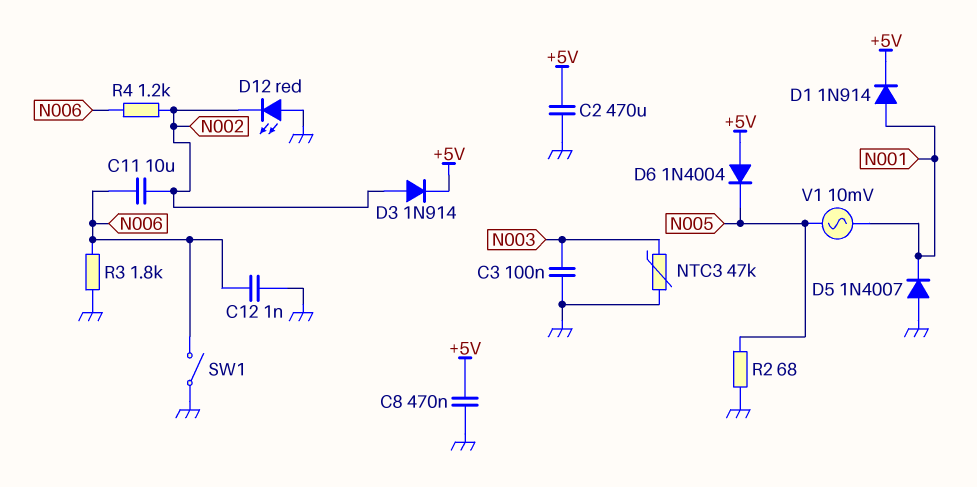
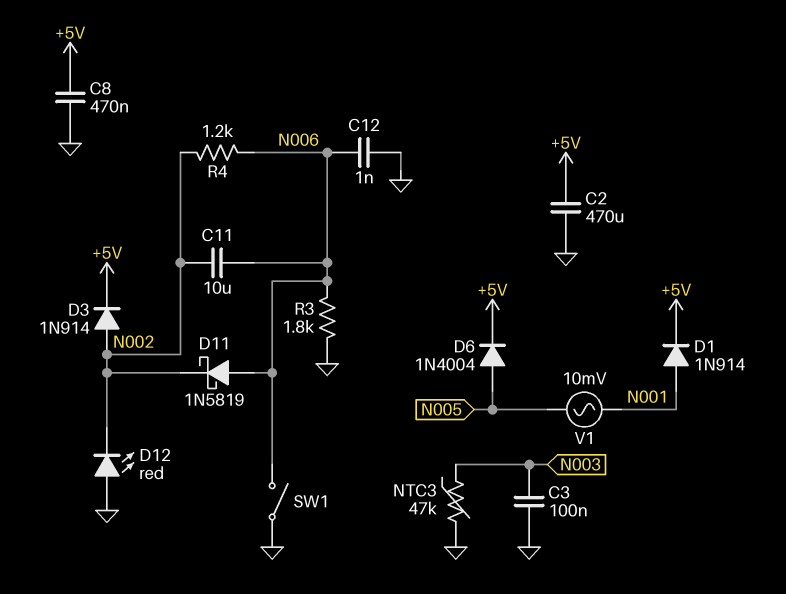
D5: diode 1N4007 (A GND, K N001) -> none
D6: diode 1N4004 (A +5V, K N005) -> diode 1N4004 (A N005, K +5V)
D11: none -> schottky 1N5819 (A N006, K N002)
R2: 68 (GND, N005) -> none

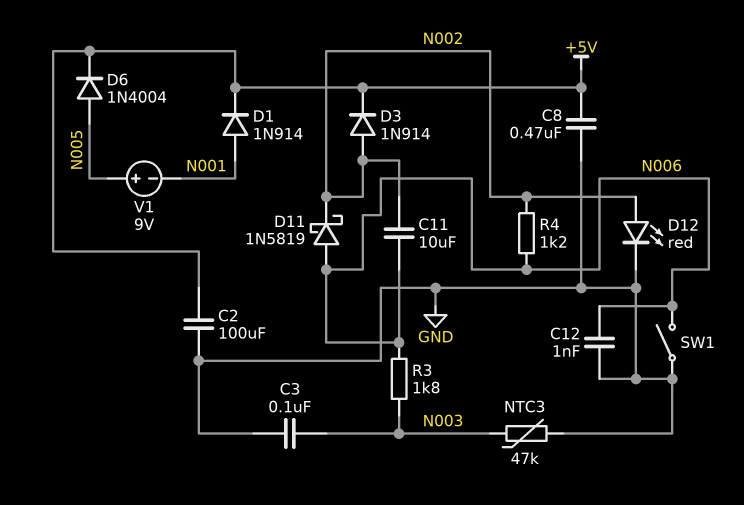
C2: 470uF (+5V, GND) -> 100uF (+5V, GND)
D12: LED red (A GND, K N002) -> LED red (A N002, K GND)
R3: 1.8k (GND, N006) -> 1.8k (N003, N006)
V1: AC 10mV (N001, N005) -> 9V (plus N005, minus N001)

